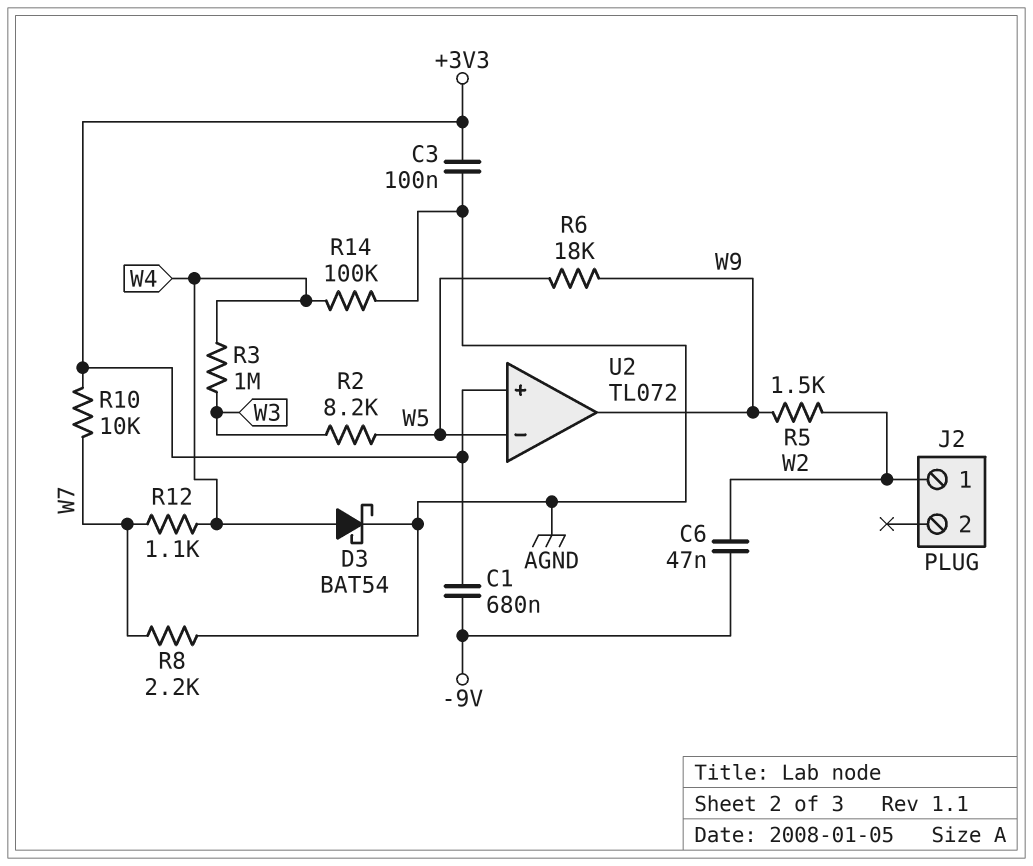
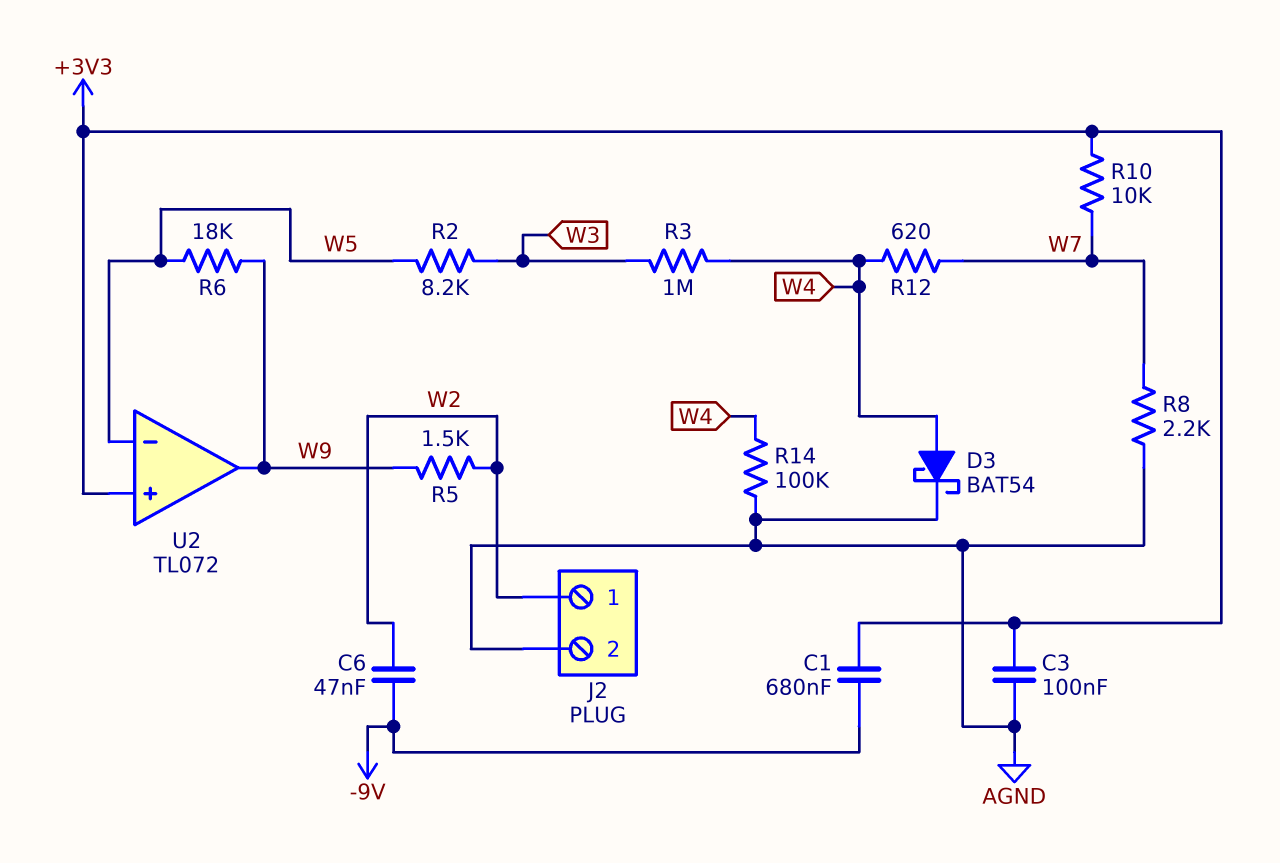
J2 pin 2: none -> AGND
R12: 1.1k (W4, W7) -> 620 (W4, W7)

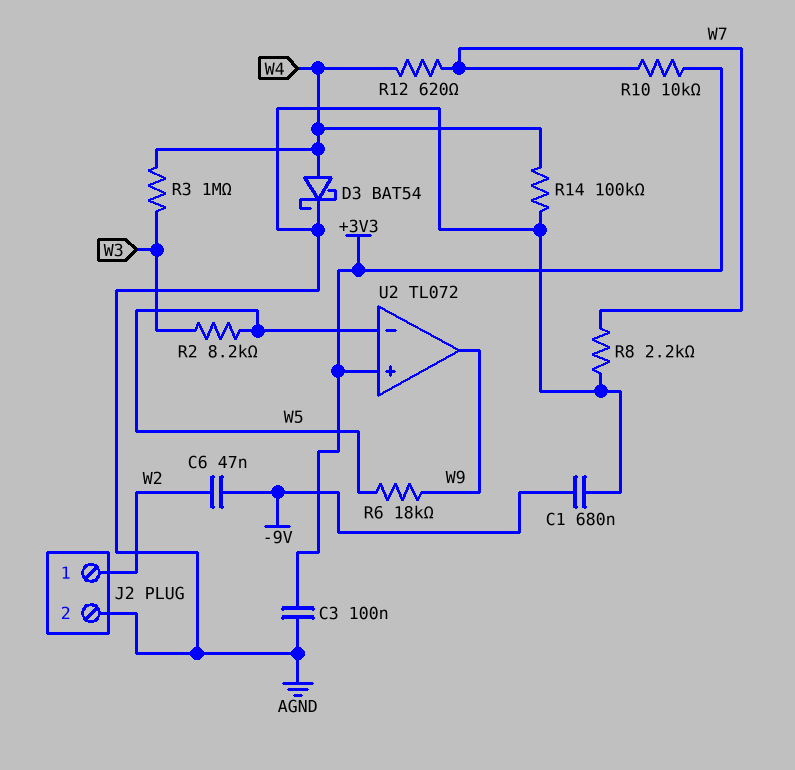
C1: 680nF (+3V3, -9V) -> 680nF (-9V, AGND)
R5: 1.5k (W2, W9) -> none

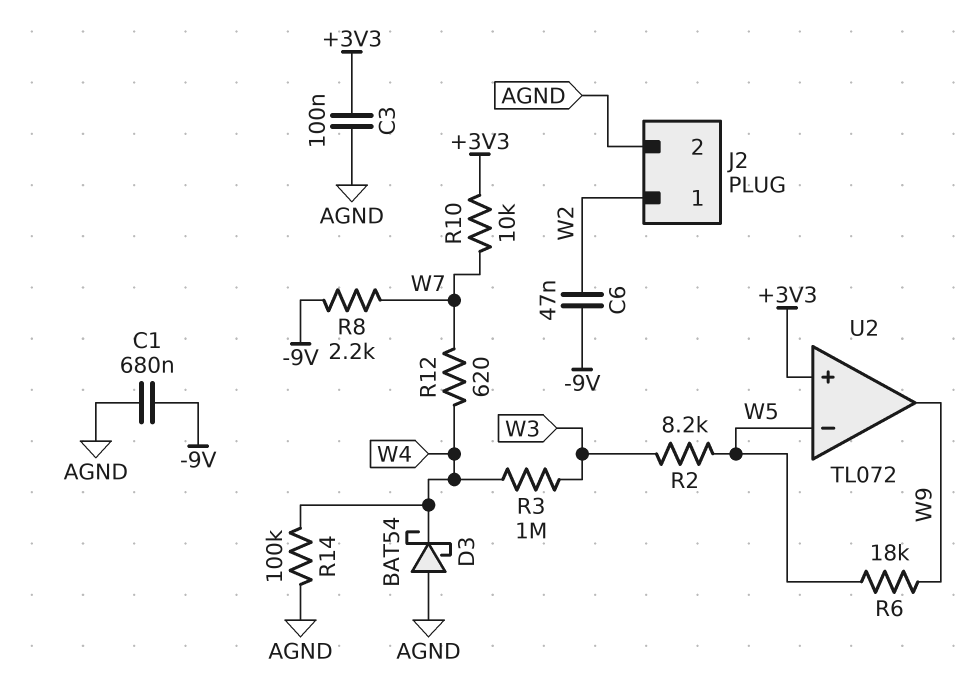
D3: schottky BAT54 (A W4, K AGND) -> schottky BAT54 (A AGND, K W4)
R8: 2.2k (AGND, W7) -> 2.2k (-9V, W7)

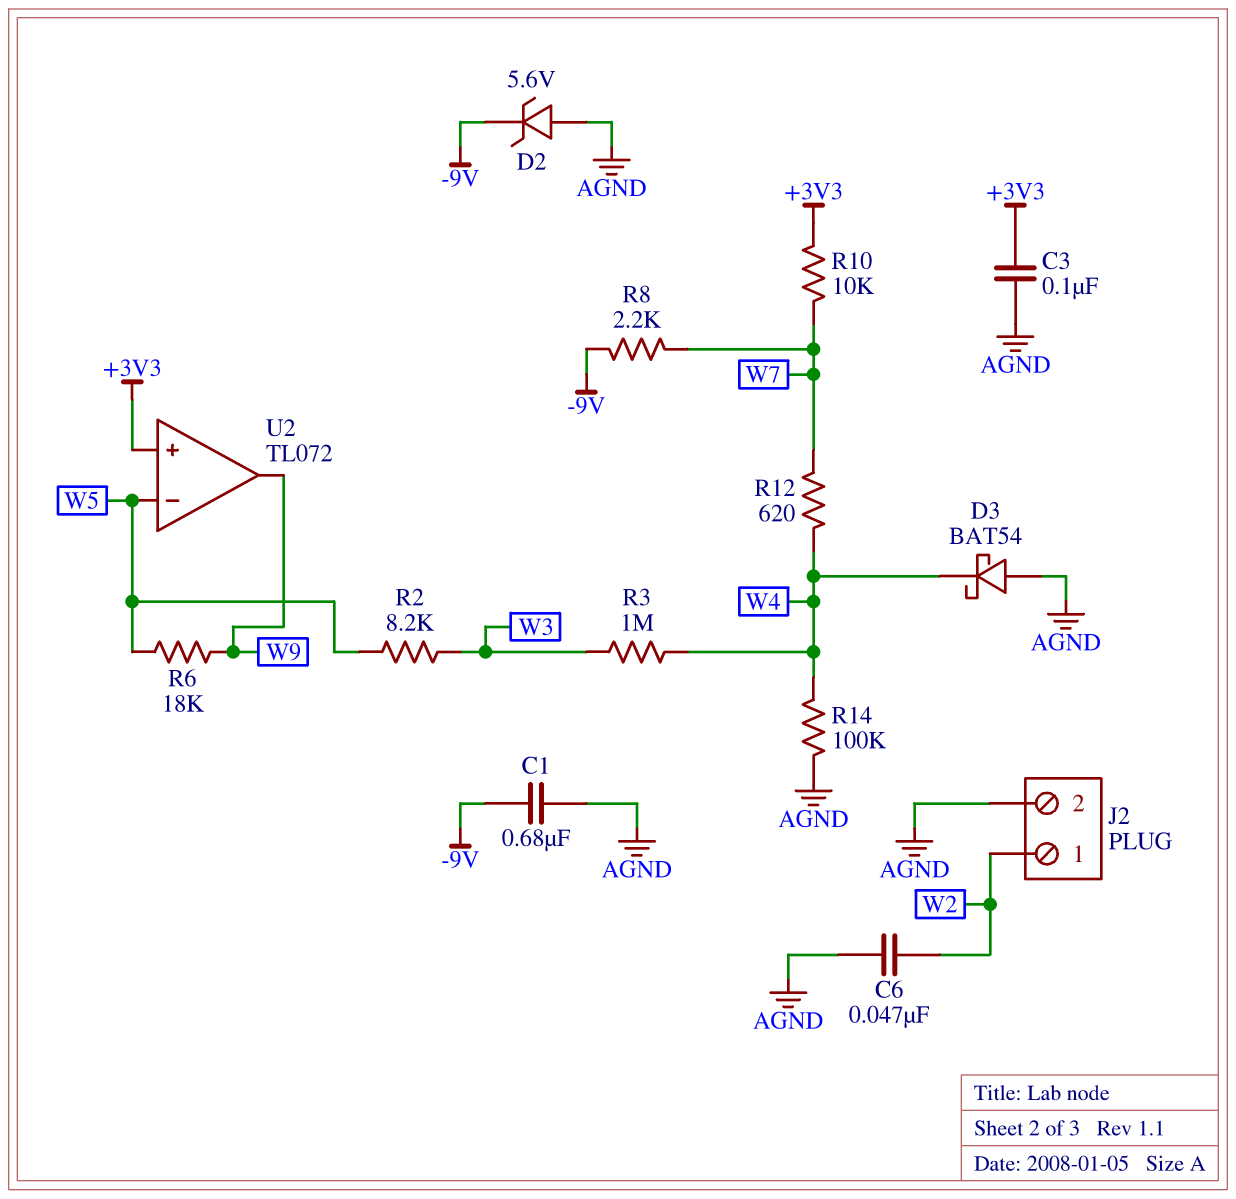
C6: 47nF (-9V, W2) -> 47nF (AGND, W2)
D2: none -> zener 5.6V (A AGND, K -9V)

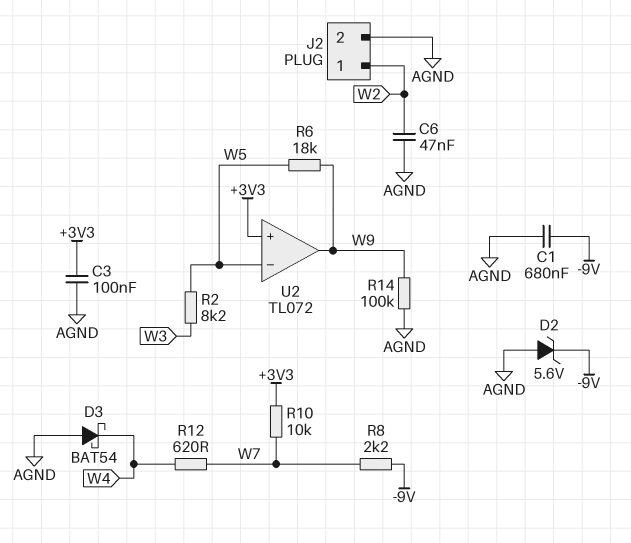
R3: 1M (W3, W4) -> none
R14: 100k (AGND, W4) -> 100k (AGND, W9)

